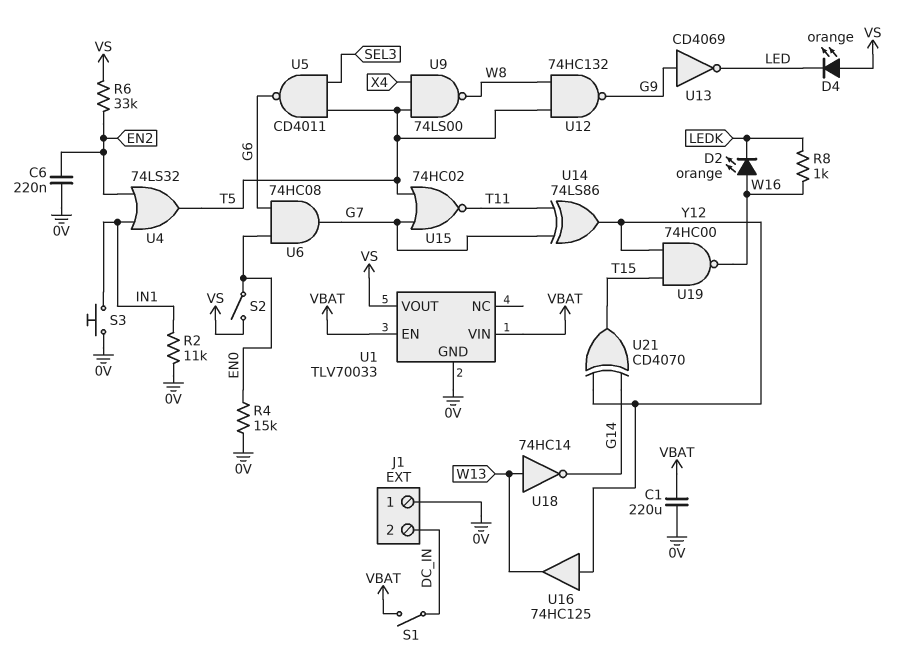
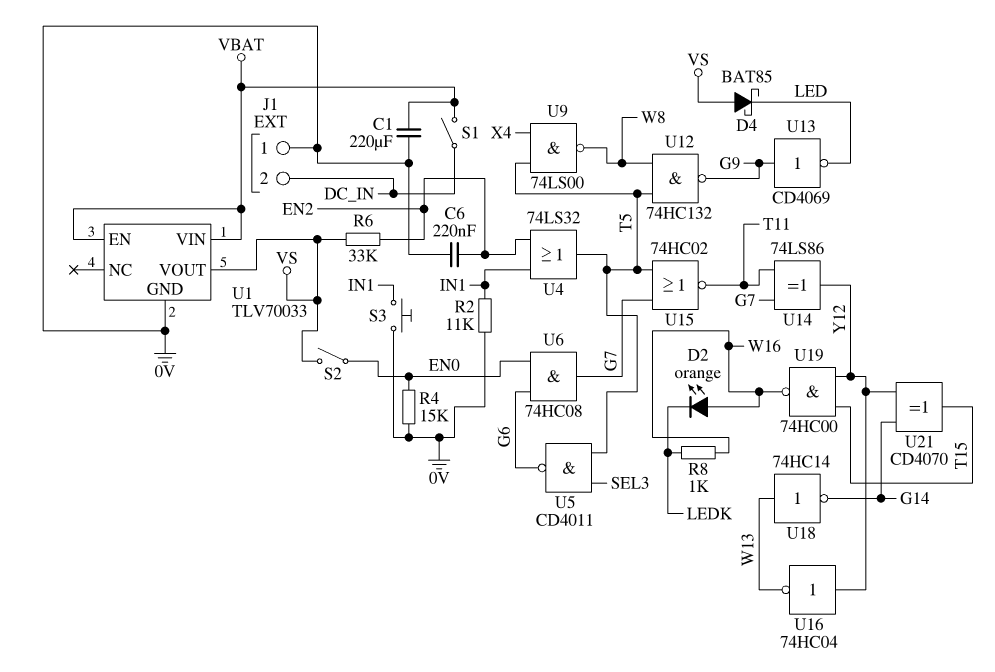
D4: LED orange (A VS, K LED) -> schottky BAT85 (A VS, K LED)
U16: buffer 74HC125 (in Y12, out W13) -> NOT 74HC04 (in Y12, out W13)

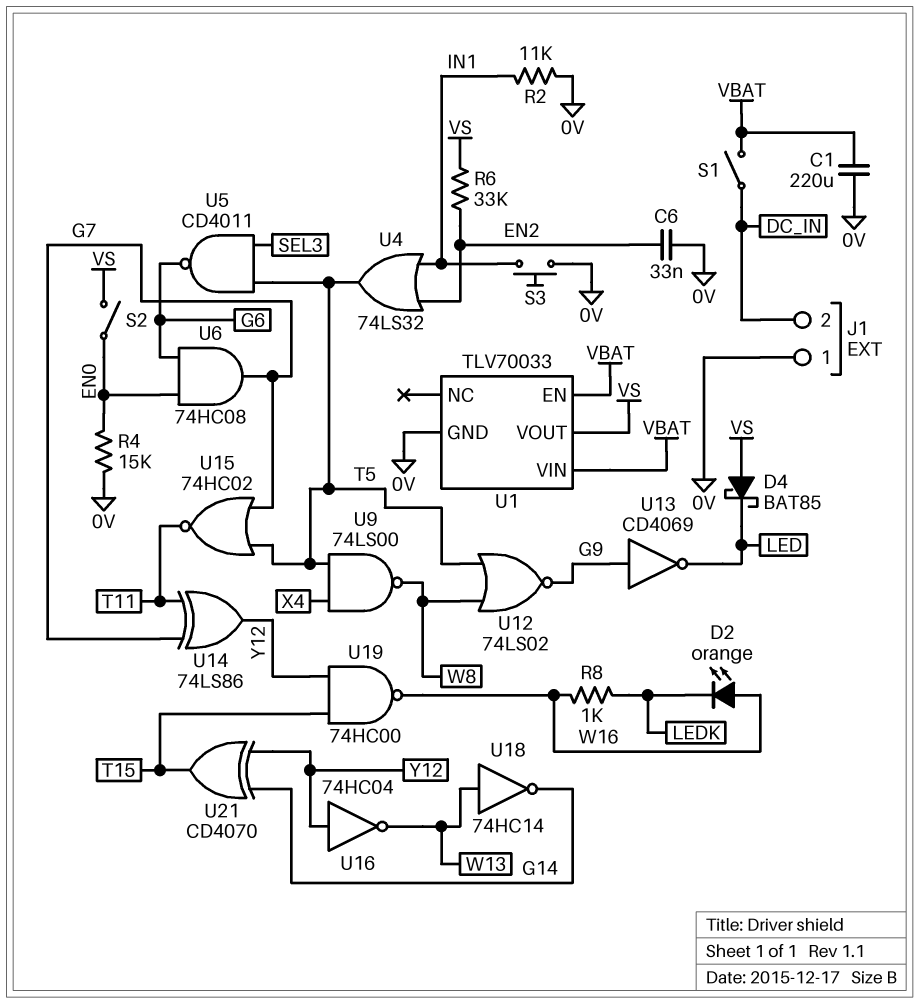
C6: 220nF (0V, EN2) -> 33nF (0V, EN2)
U12: NAND 74HC132 (in T5, in W8, out G9) -> NOR 74LS02 (in T5, in W8, out G9)

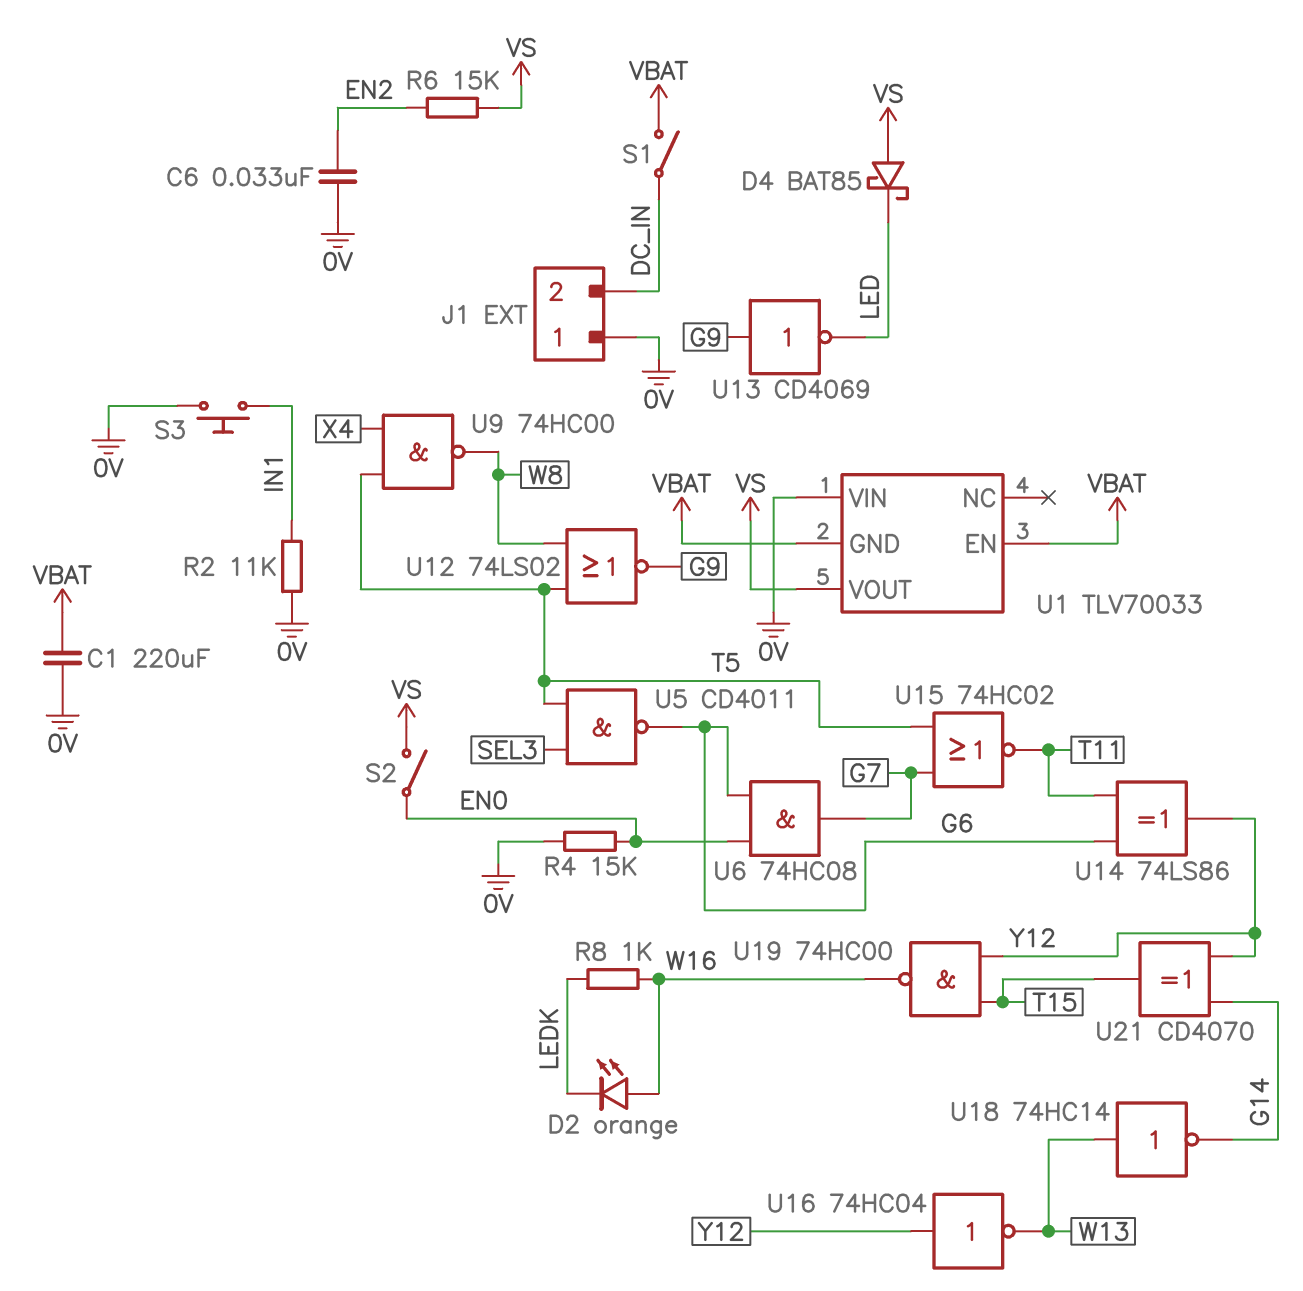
R6: 33k (EN2, VS) -> 15k (EN2, VS)
U1 pin GND: 0V -> VBAT
U1 pin VIN: VBAT -> 0V
U4: OR 74LS32 (in EN2, in IN1, out T5) -> none
U9: NAND 74LS00 (in T5, in X4, out W8) -> NAND 74HC00 (in T5, in X4, out W8)
U14: XOR 74LS86 (in G7, in T11, out Y12) -> XOR 74LS86 (in G6, in T11, out Y12)

